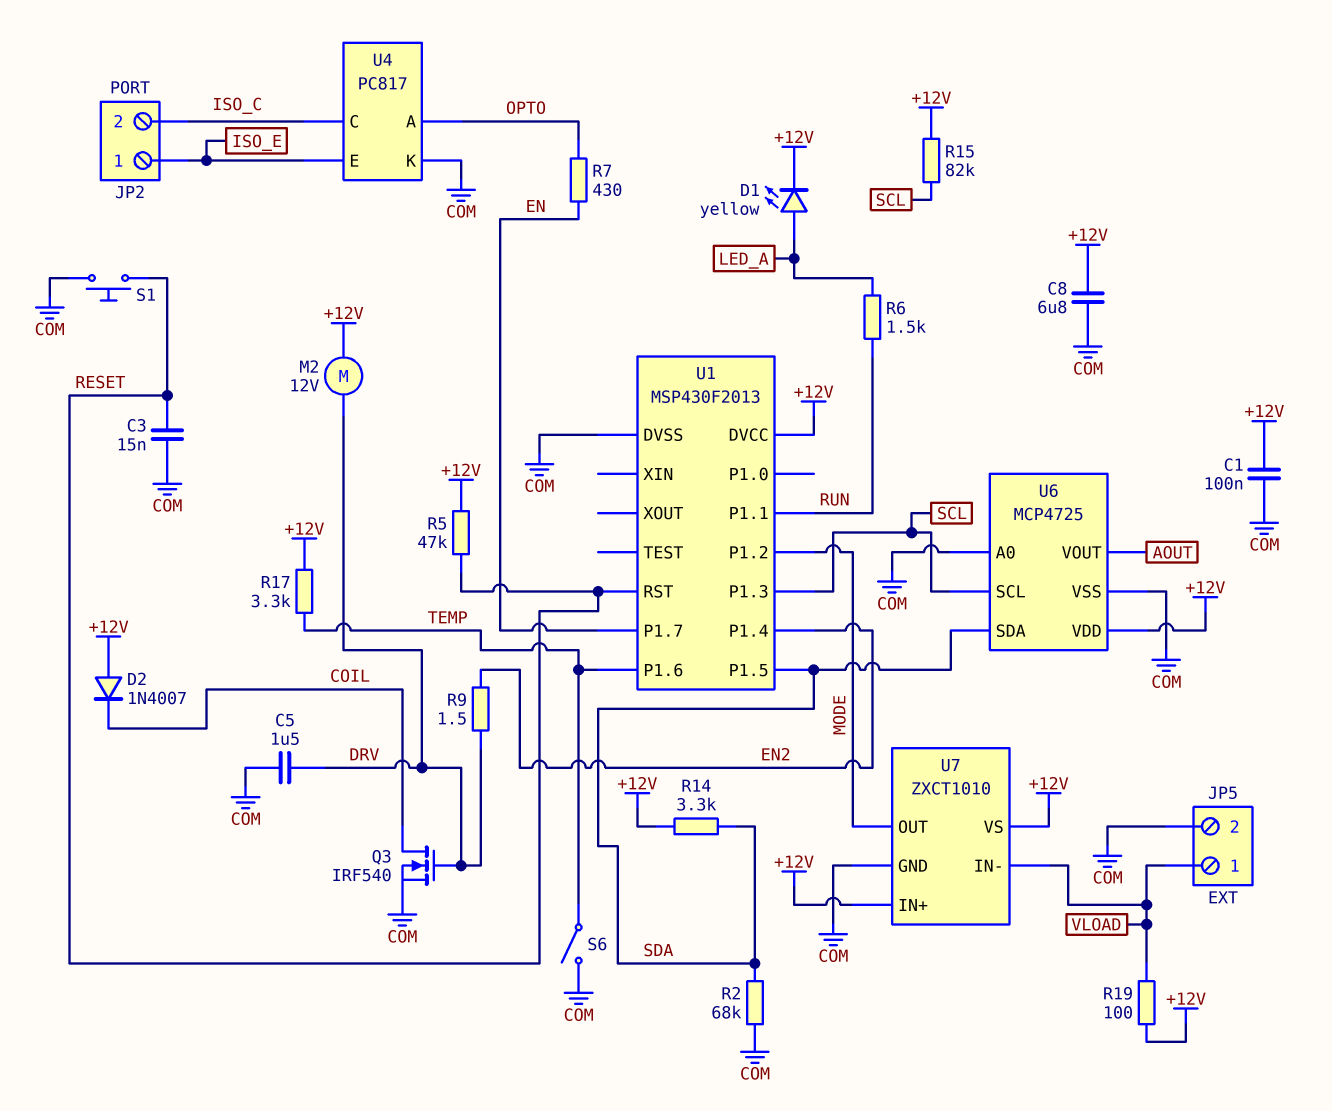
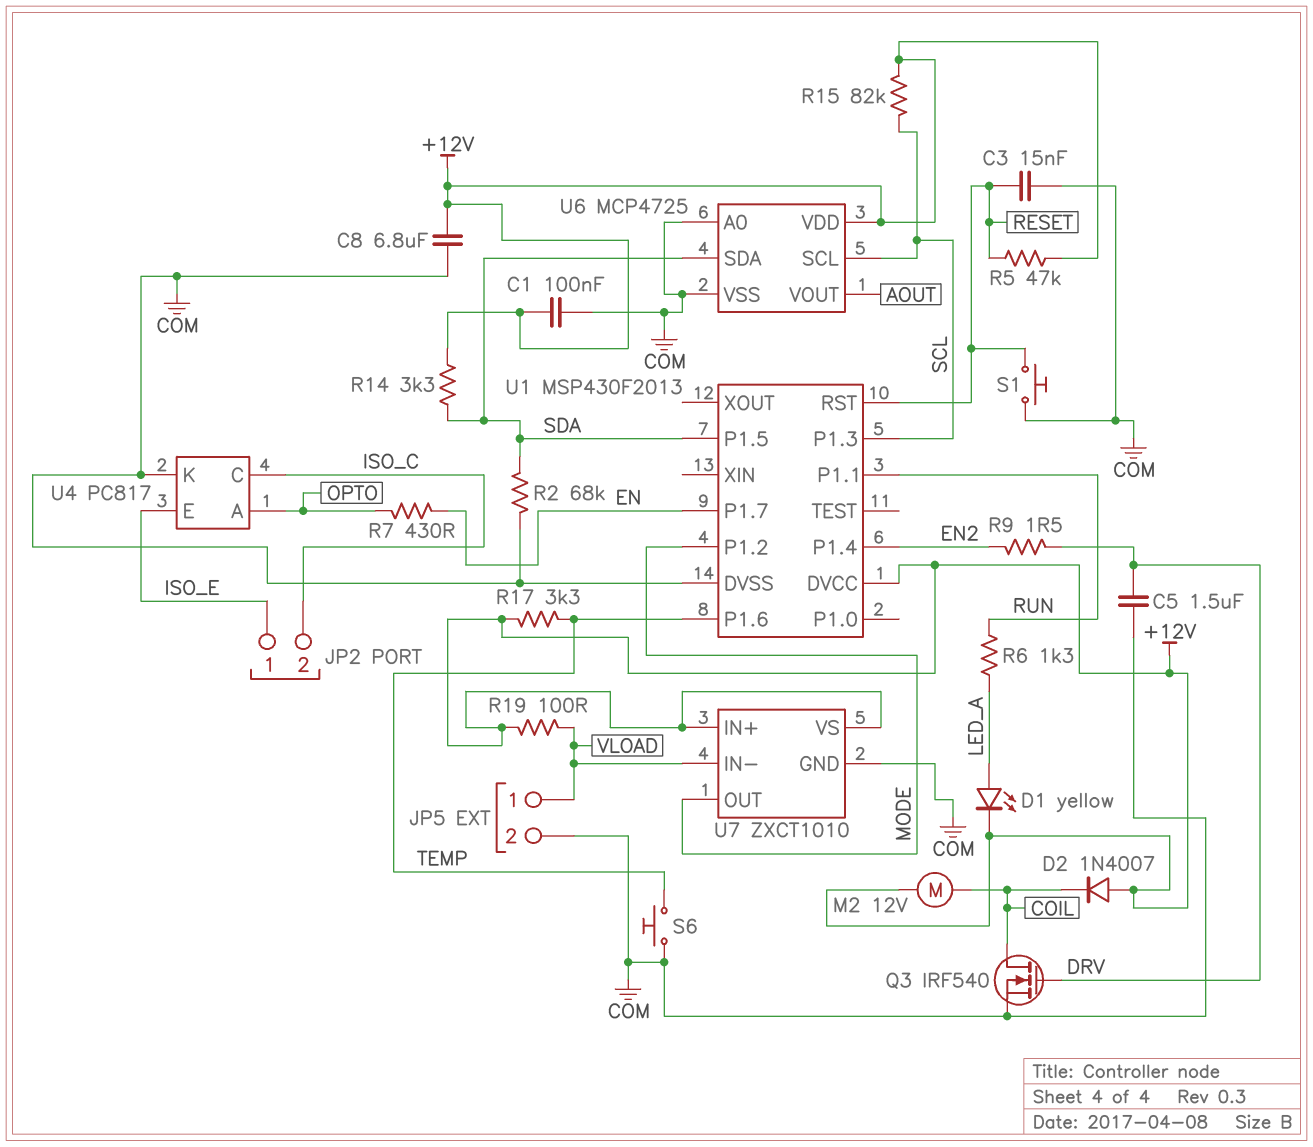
M2: motor 12V (+12V, DRV) -> motor 12V (+12V, COIL)
R6: 1.5k (LED_A, RUN) -> 1.3k (LED_A, RUN)
S6: switch (COM, TEMP) -> button (COM, TEMP)

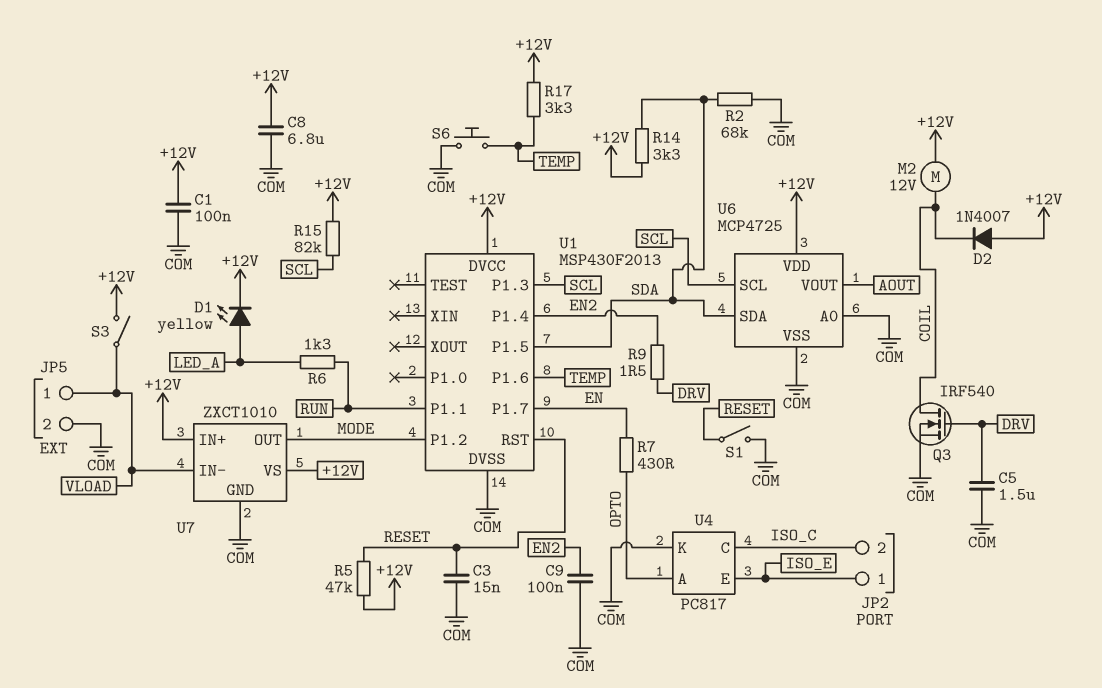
C9: none -> 100nF (COM, EN2)
R19: 100 (+12V, VLOAD) -> none
S1: button (COM, RESET) -> switch (COM, RESET)
S3: none -> switch (+12V, VLOAD)

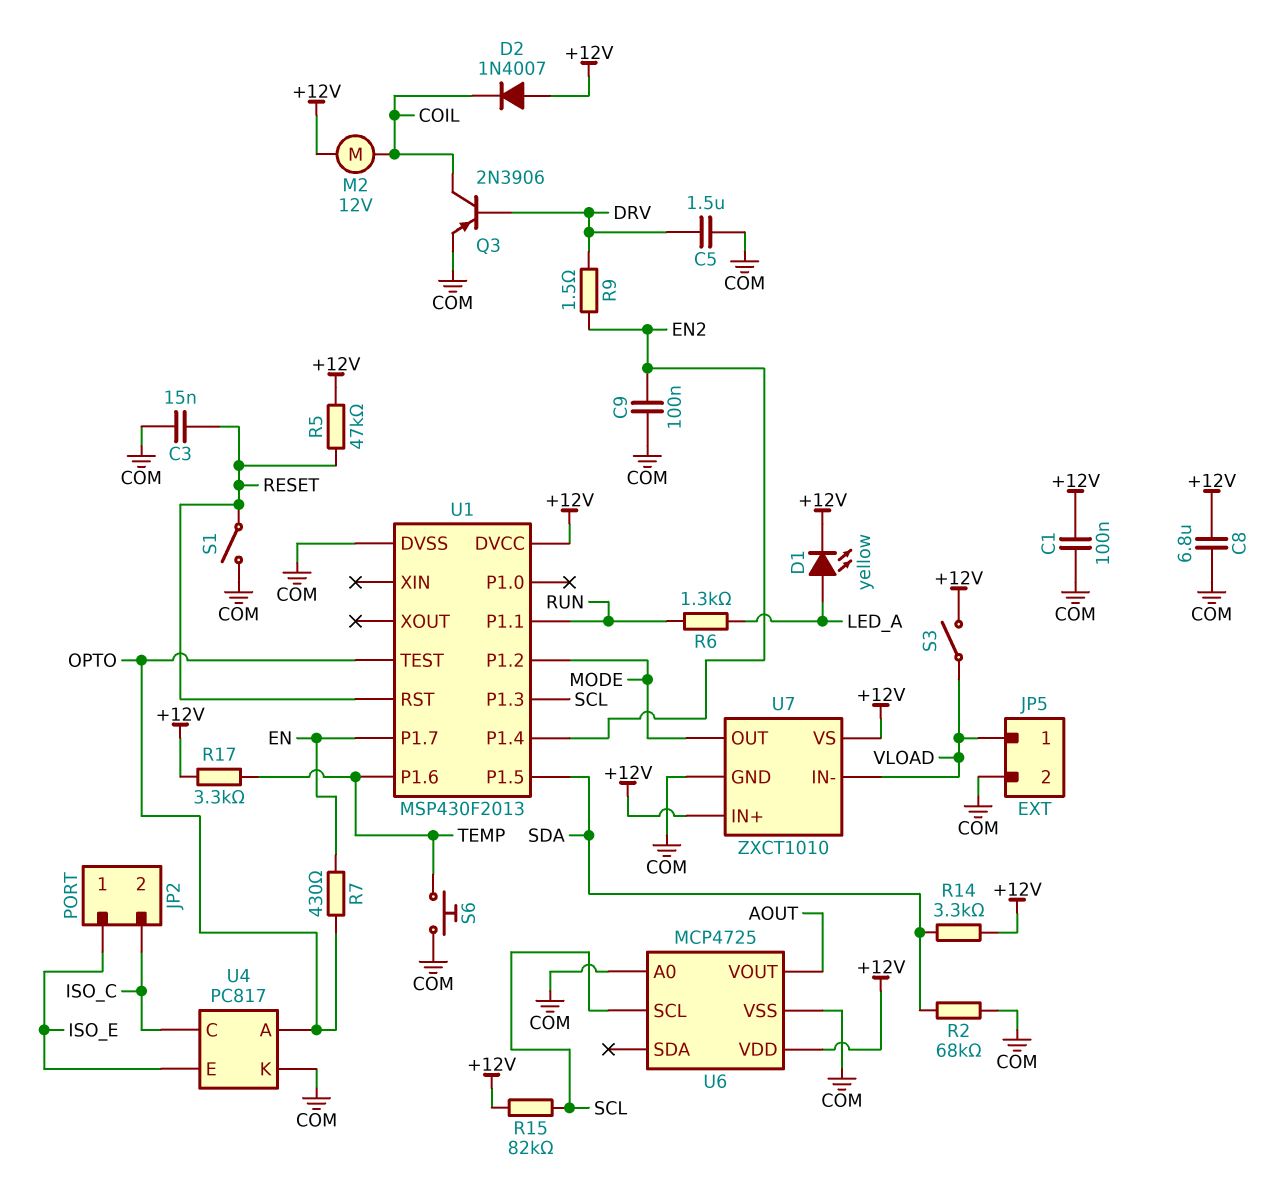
Q3: NMOS IRF540 (G DRV, D COIL, S COM) -> PNP 2N3906 (B DRV, C COIL, E COM)
U1 pin TEST: none -> OPTO
U6 pin SDA: SDA -> none

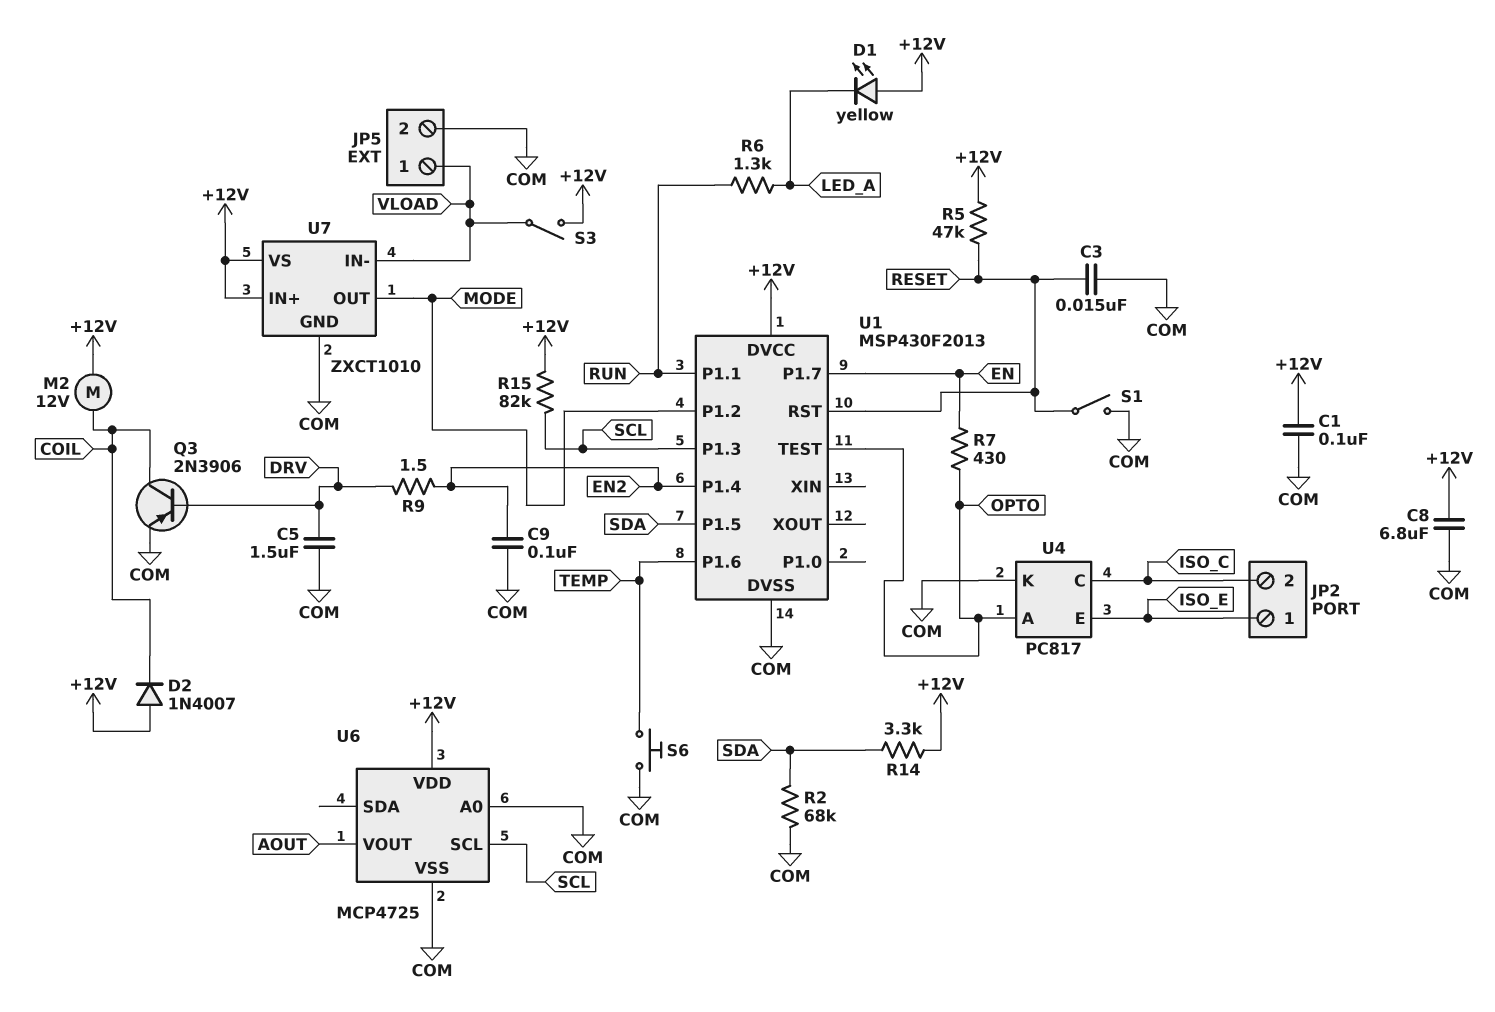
D1: LED yellow (A LED_A, K +12V) -> LED yellow (A +12V, K LED_A)
R17: 3.3k (+12V, TEMP) -> none

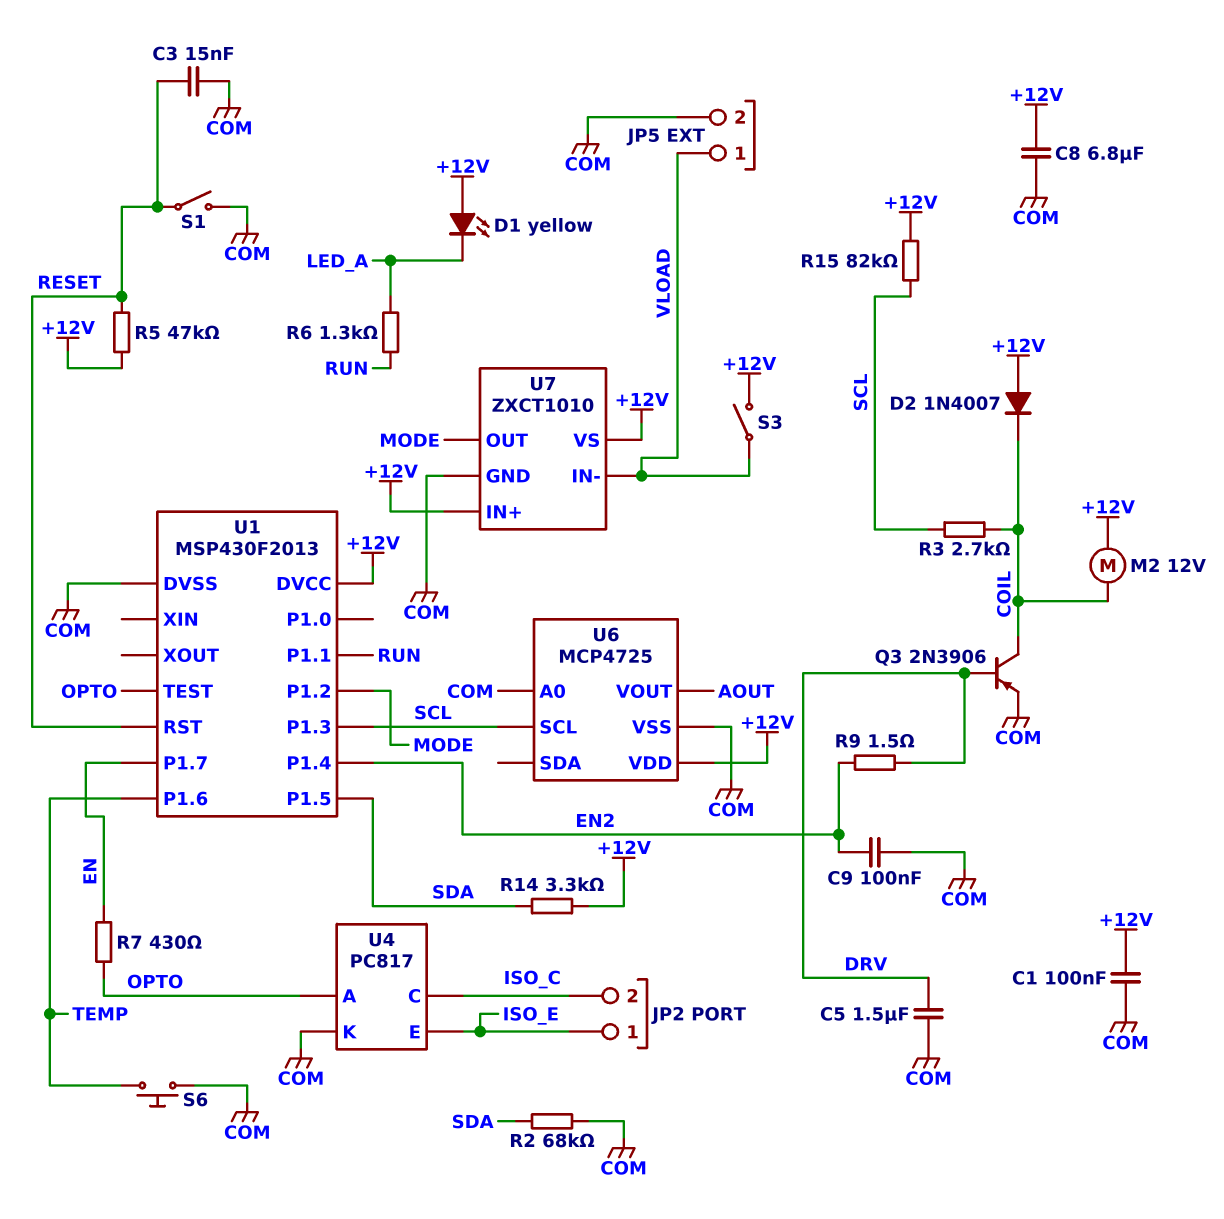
R3: none -> 2.7k (COIL, SCL)

